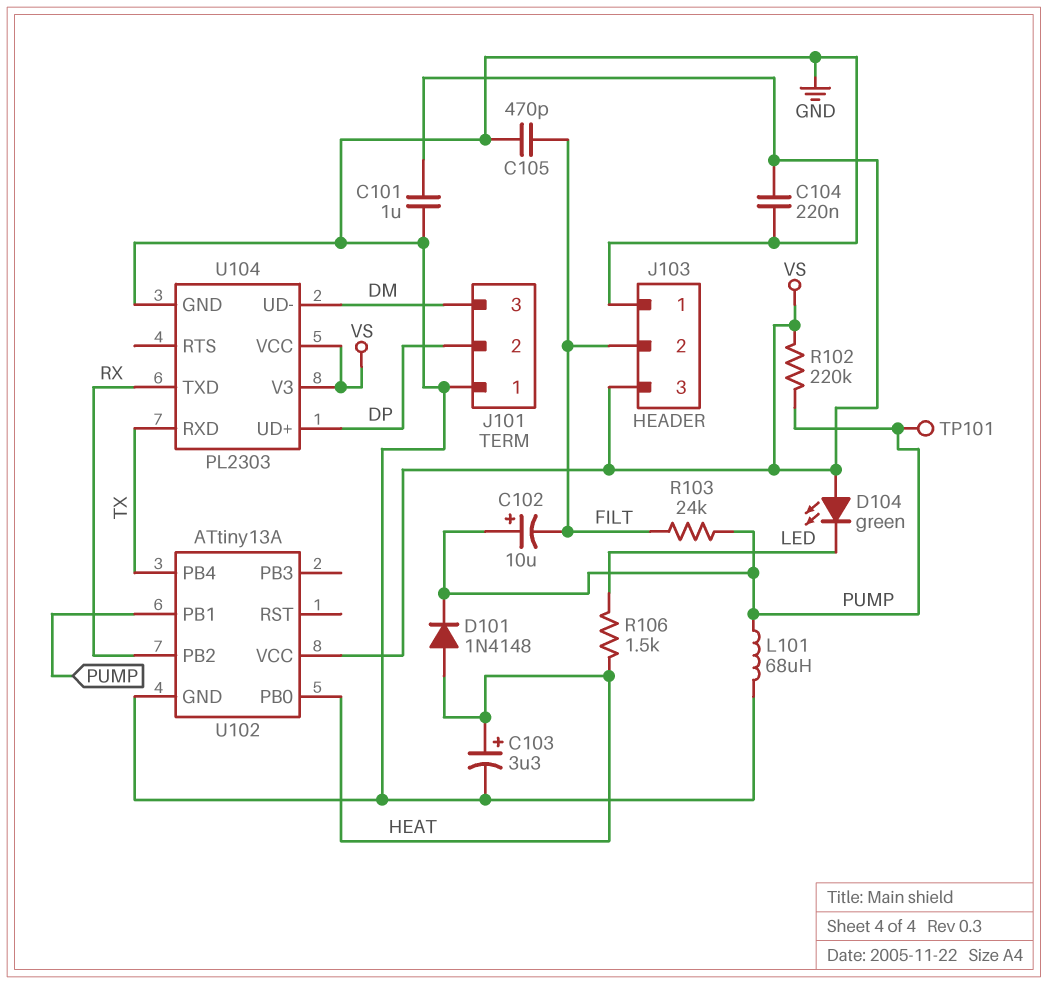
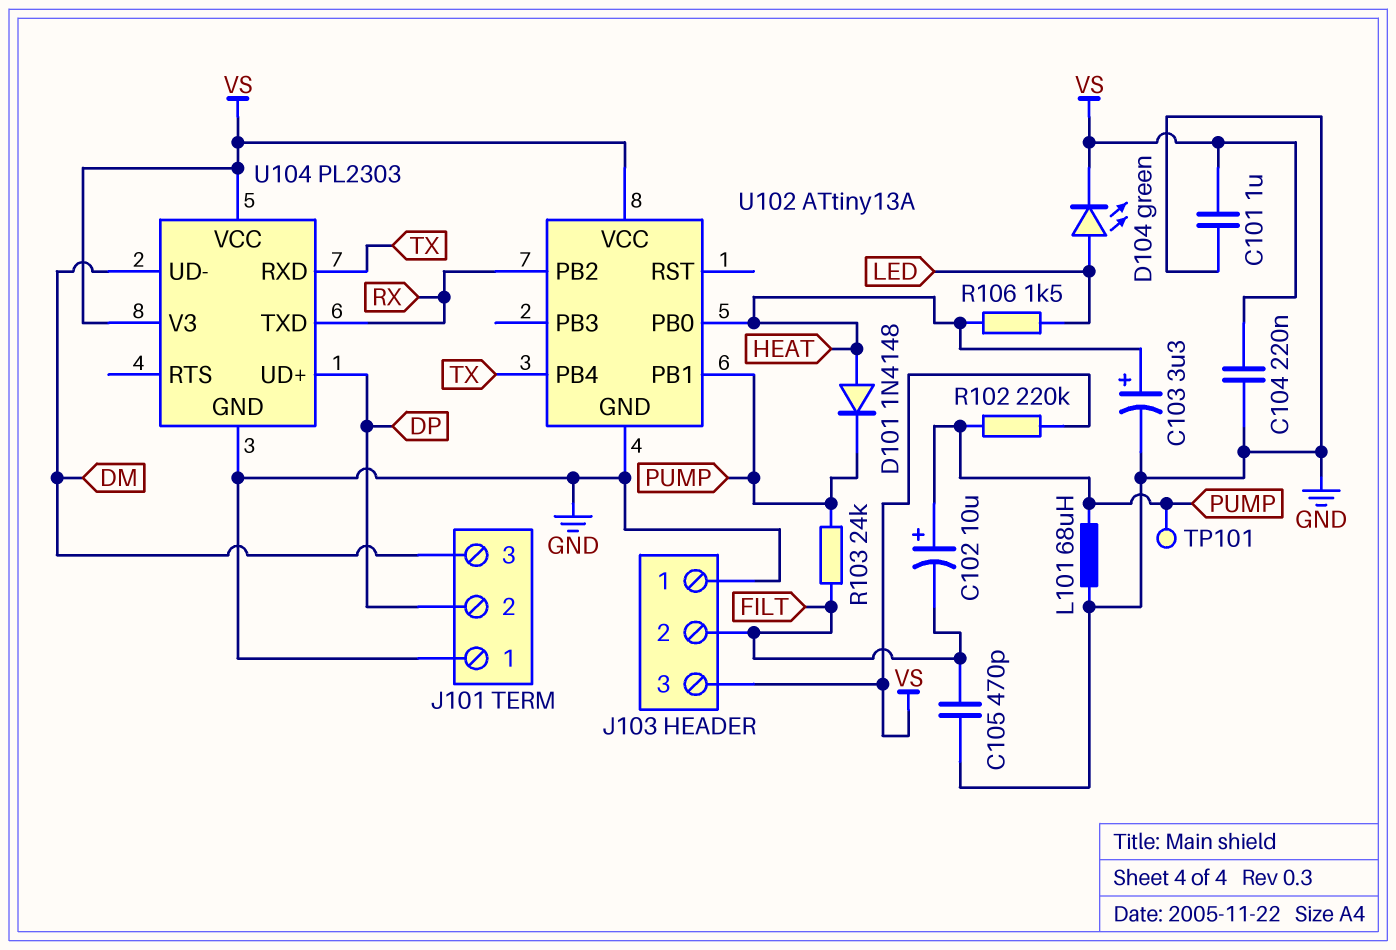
D104: LED green (A VS, K LED) -> LED green (A LED, K VS)

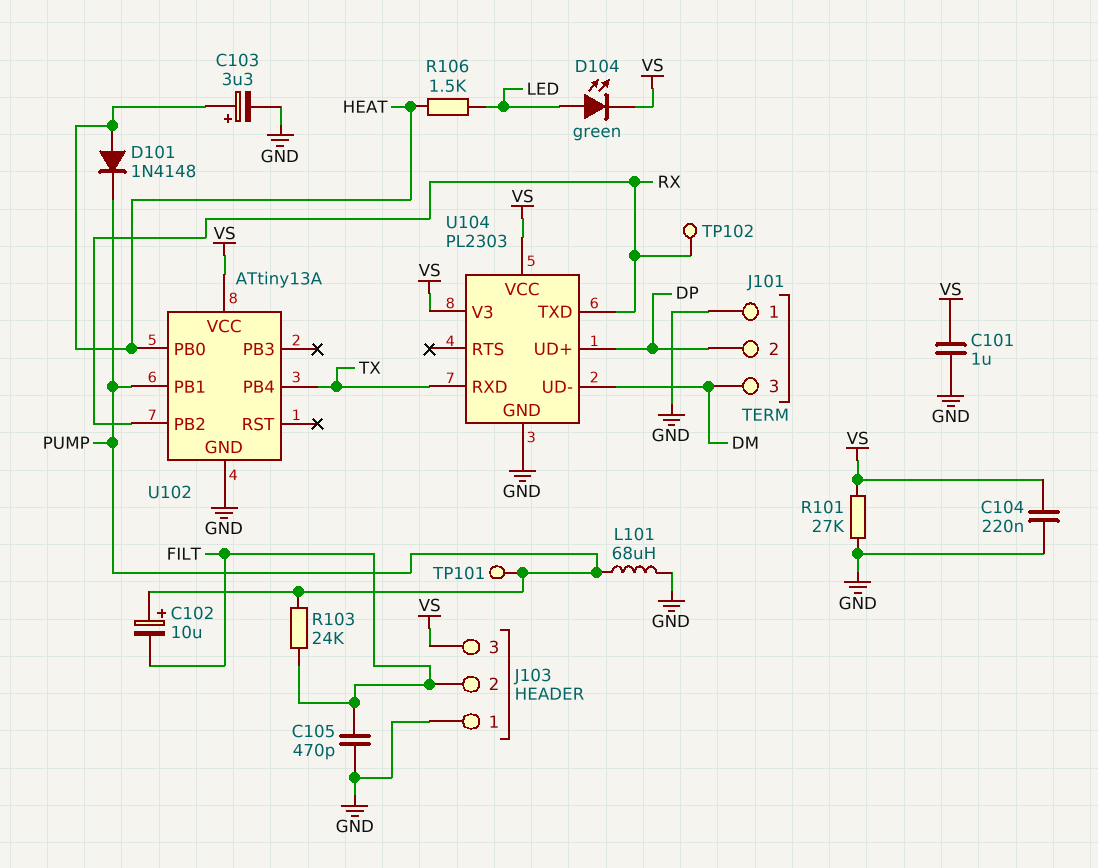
R101: none -> 27k (GND, VS)
R102: 220k (PUMP, VS) -> none
TP102: none -> test point (RX)

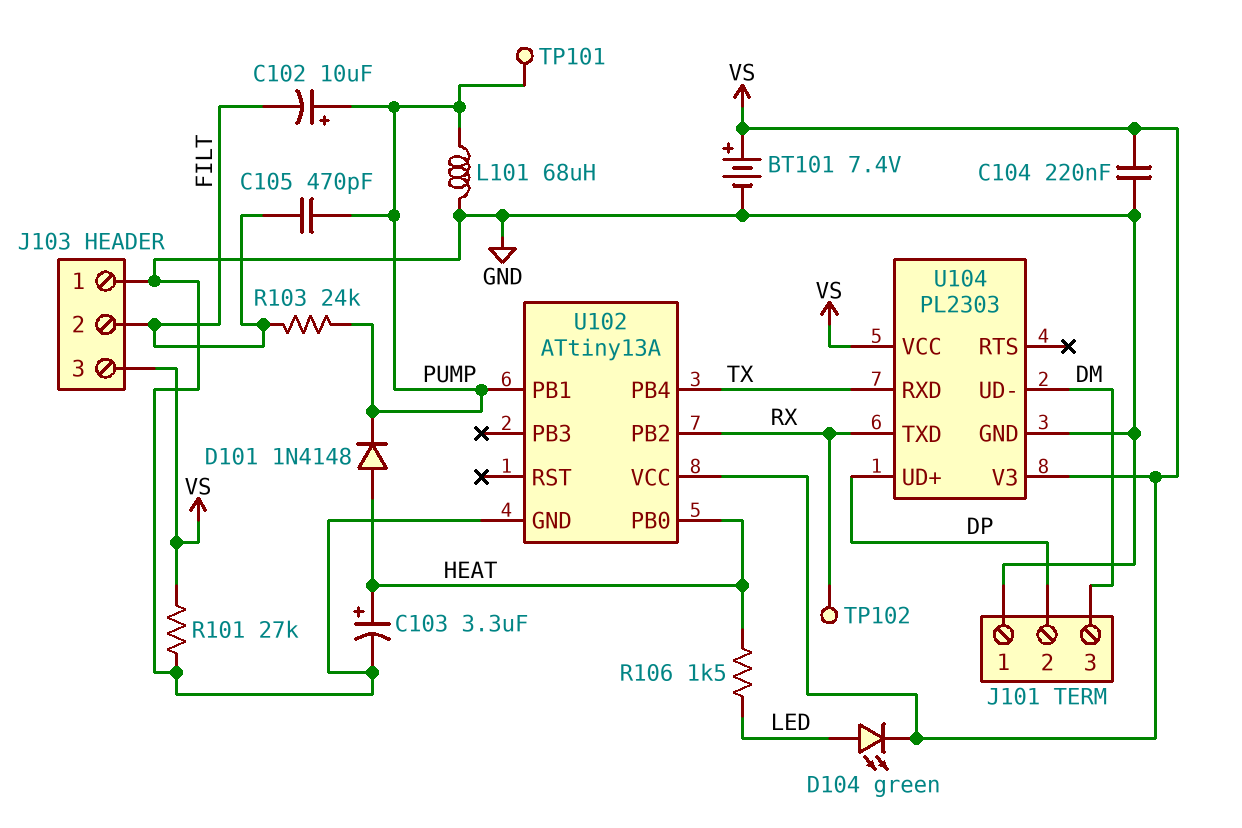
BT101: none -> 7.4V (plus VS, minus GND)
C101: 1uF (GND, VS) -> none
C105: 470pF (FILT, GND) -> 470pF (FILT, PUMP)

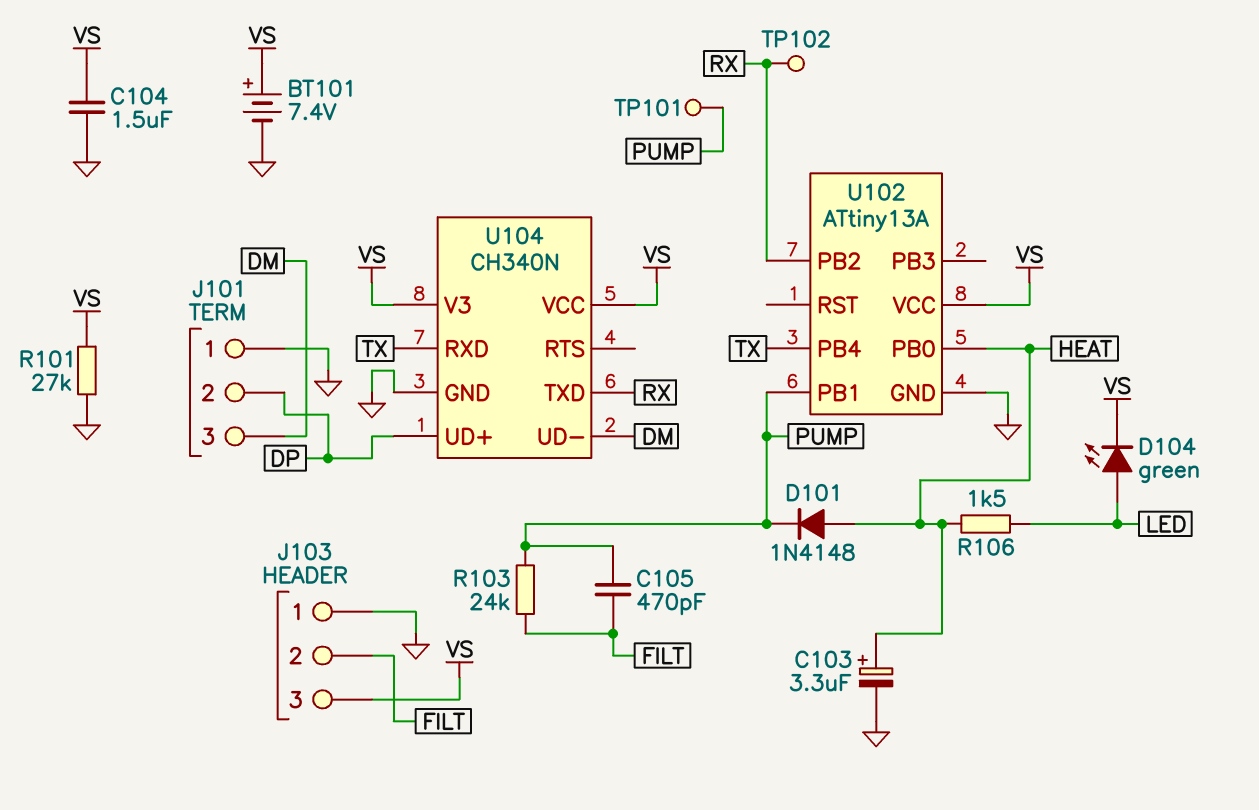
C102: 10uF (plus PUMP, minus FILT) -> none
C104: 220nF (GND, VS) -> 1.5uF (GND, VS)
L101: 68uH (GND, PUMP) -> none
U104: PL2303 -> CH340N

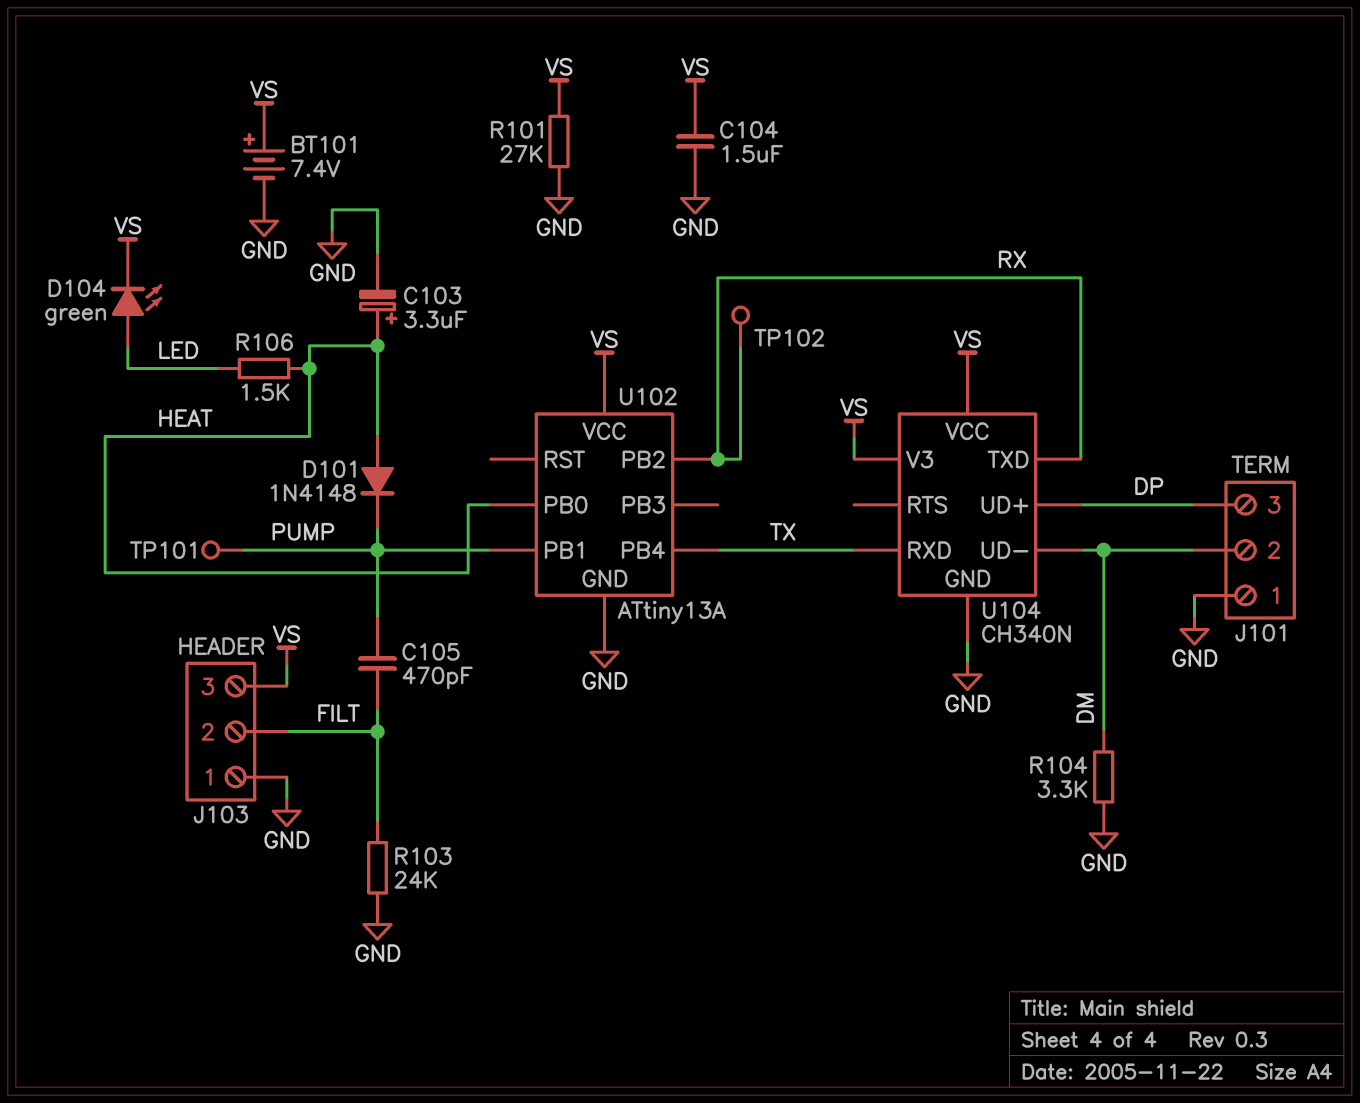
J101 pin 2: DP -> DM
J101 pin 3: DM -> DP
R103: 24k (FILT, PUMP) -> 24k (FILT, GND)
R104: none -> 3.3k (DM, GND)

